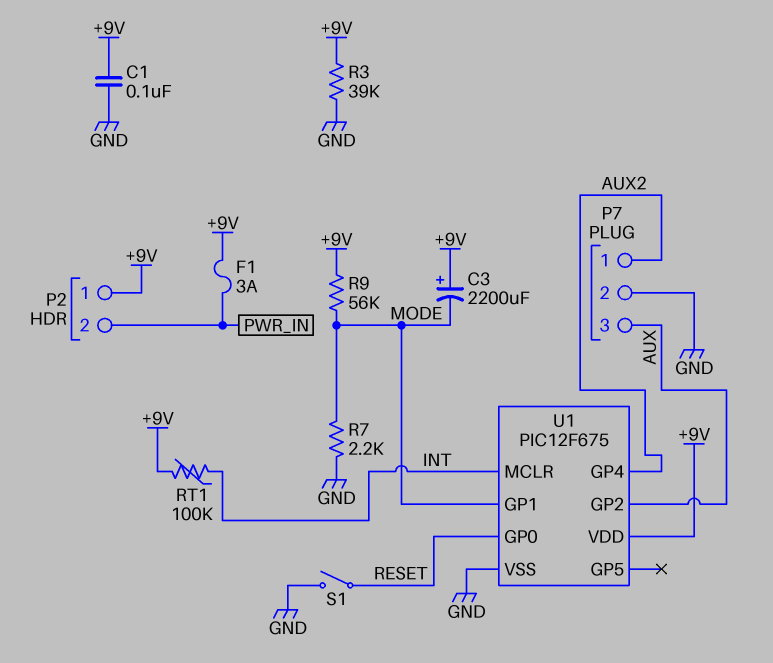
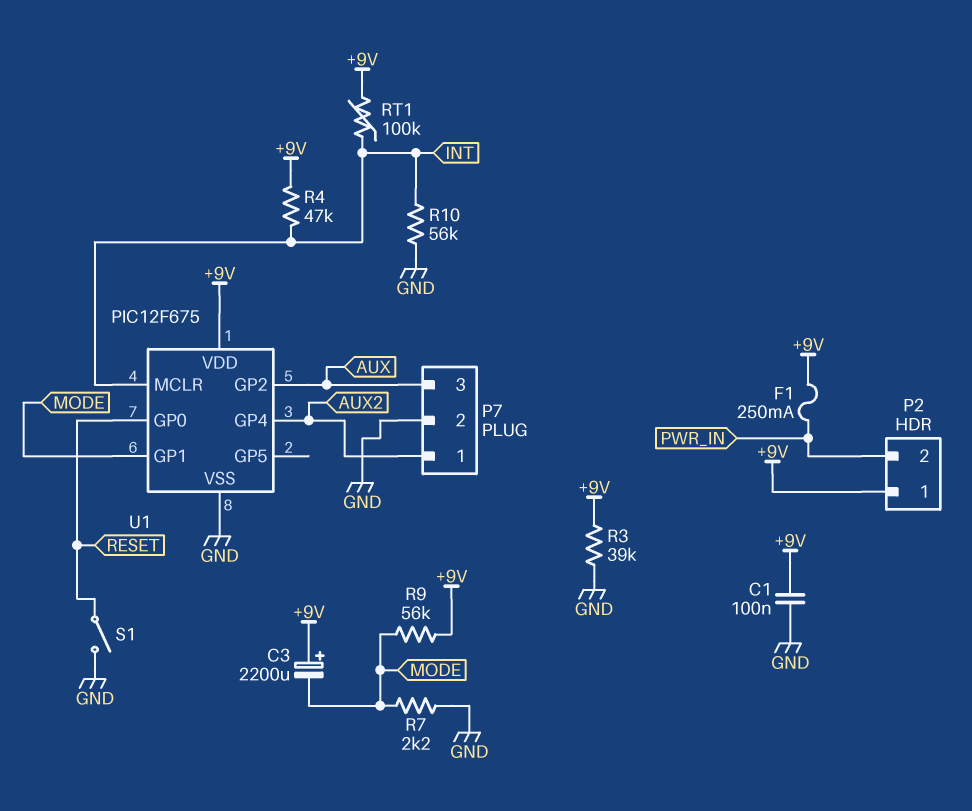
F1: 3A (+9V, PWR_IN) -> 250mA (+9V, PWR_IN)
R4: none -> 47k (+9V, INT)
R10: none -> 56k (GND, INT)

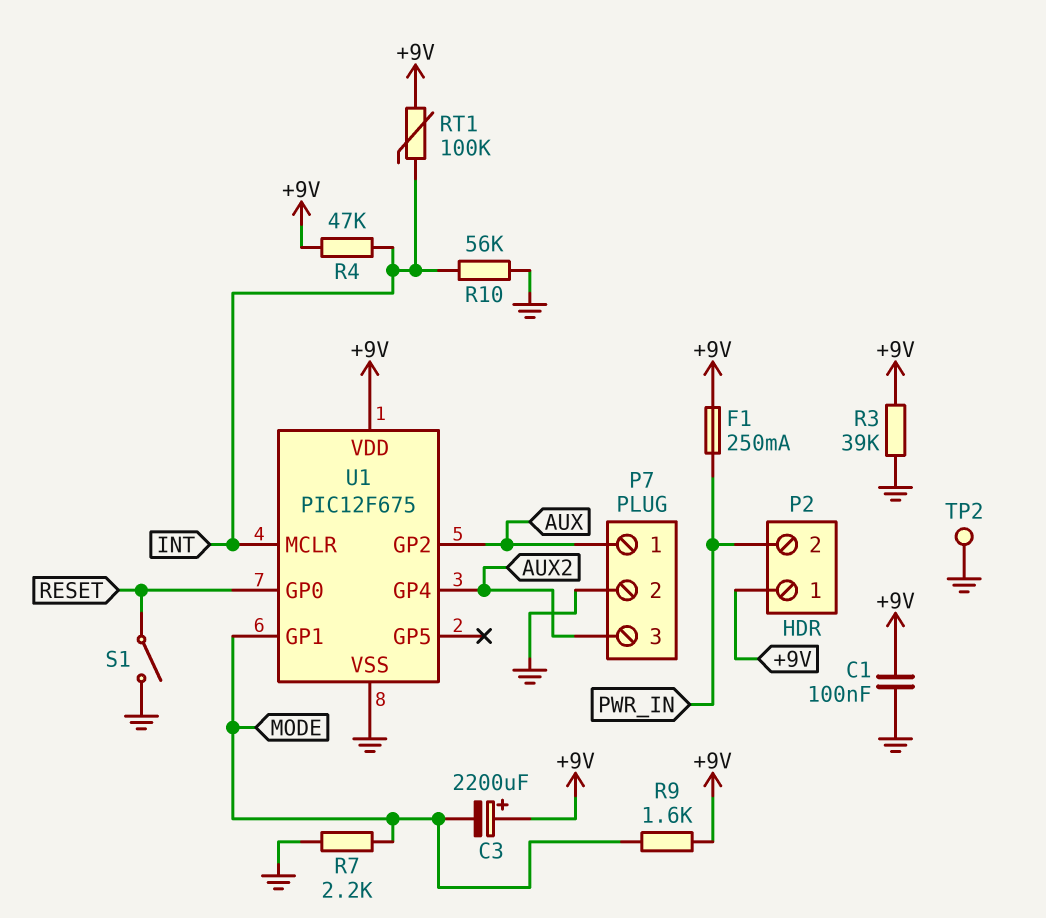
P7 pin 1: AUX2 -> AUX
P7 pin 3: AUX -> AUX2
R9: 56k (+9V, MODE) -> 1.6k (+9V, MODE)
TP2: none -> test point (GND)

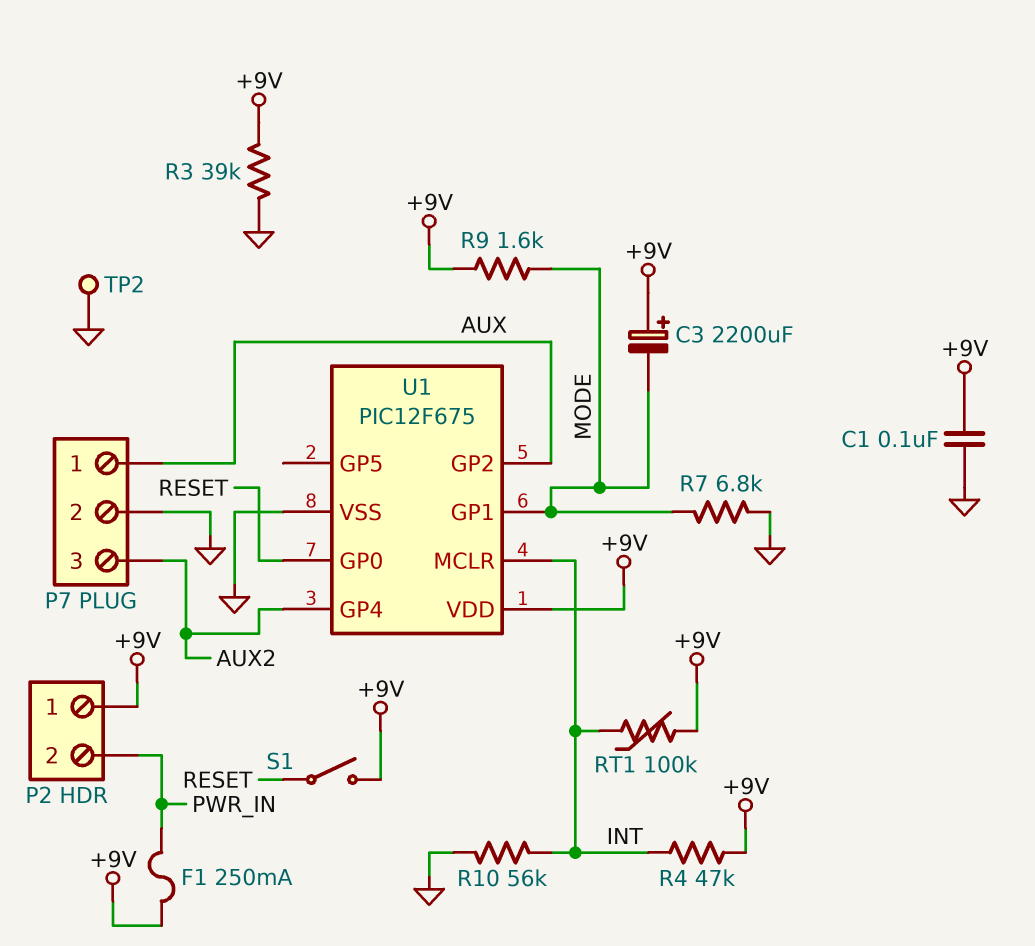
R7: 2.2k (GND, MODE) -> 6.8k (GND, MODE)
S1: switch (GND, RESET) -> switch (+9V, RESET)

